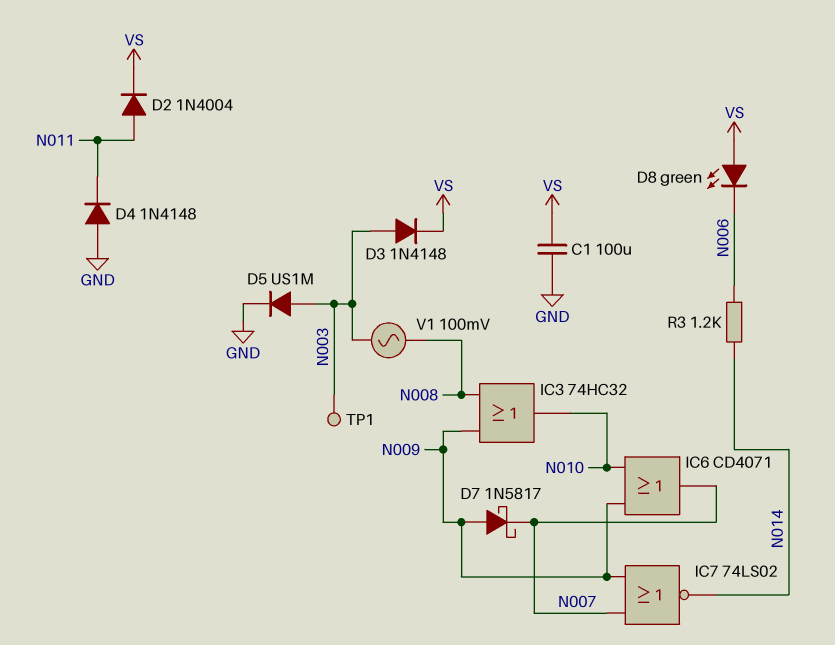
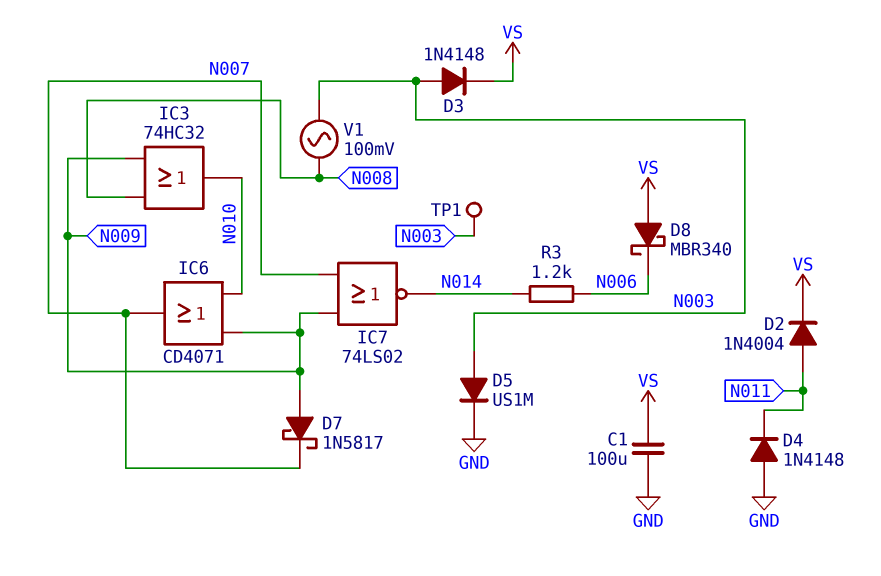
D8: LED green (A VS, K N006) -> schottky MBR340 (A VS, K N006)

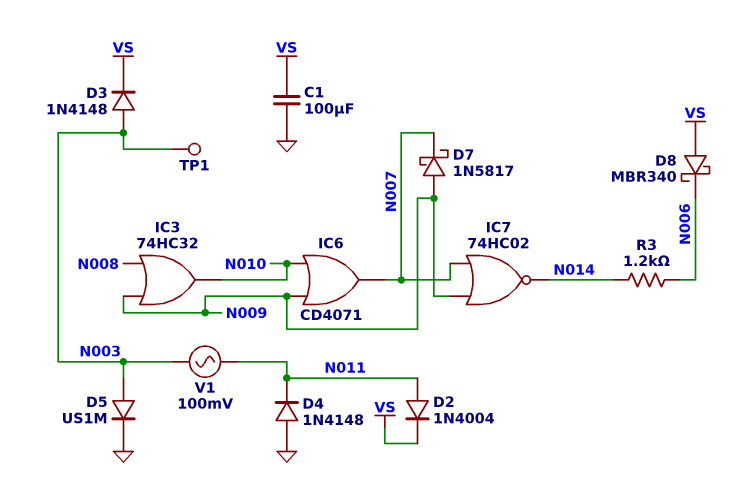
IC7: NOR 74LS02 (in N007, in N009, out N014) -> NOR 74HC02 (in N007, in N009, out N014)
V1: AC 100mV (N003, N008) -> AC 100mV (N003, N011)

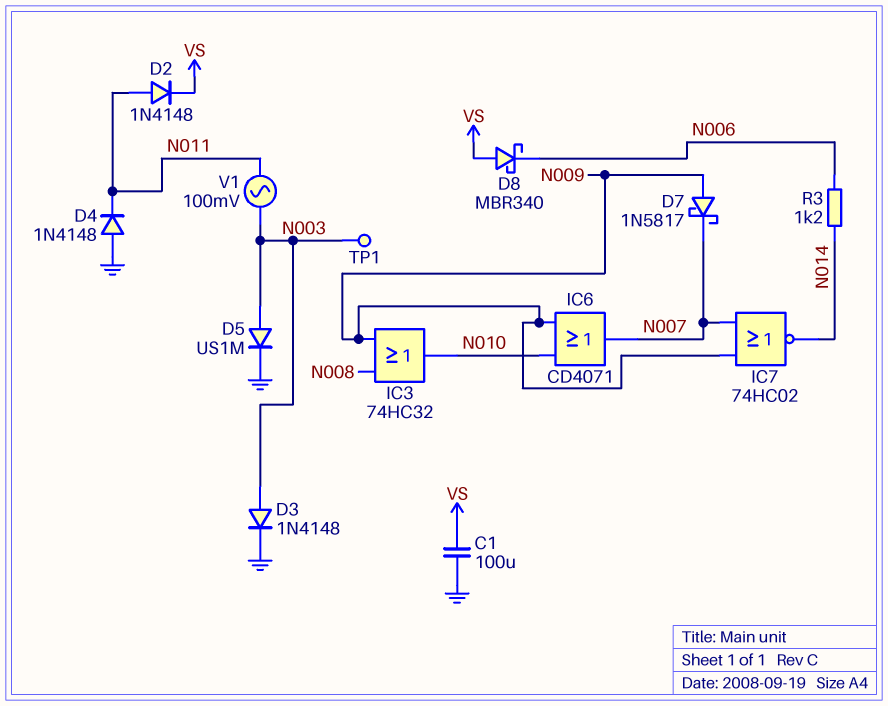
D2: diode 1N4004 (A N011, K VS) -> diode 1N4148 (A N011, K VS)
D3: diode 1N4148 (A N003, K VS) -> diode 1N4148 (A N003, K GND)

